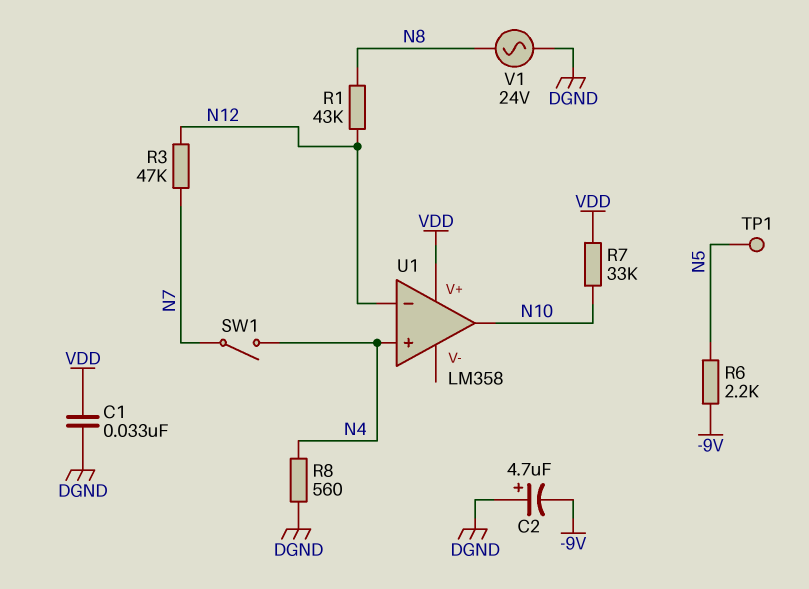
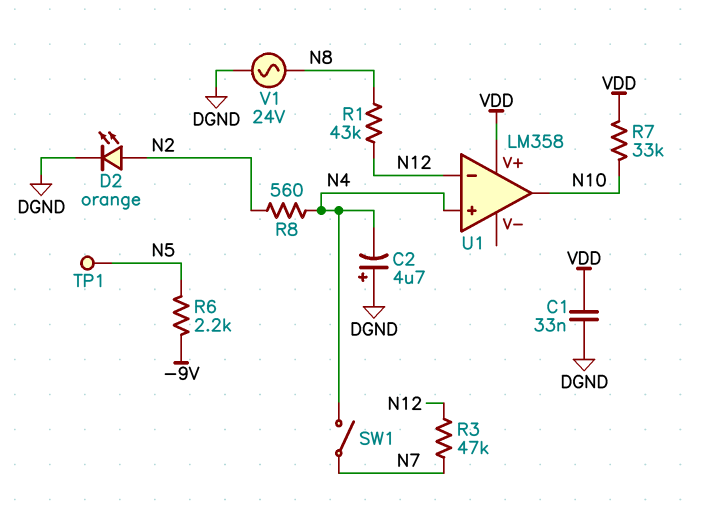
C2: 4.7uF (plus DGND, minus -9V) -> 4.7uF (plus DGND, minus N4)
D2: none -> LED orange (A N2, K DGND)
R8: 560 (DGND, N4) -> 560 (N2, N4)

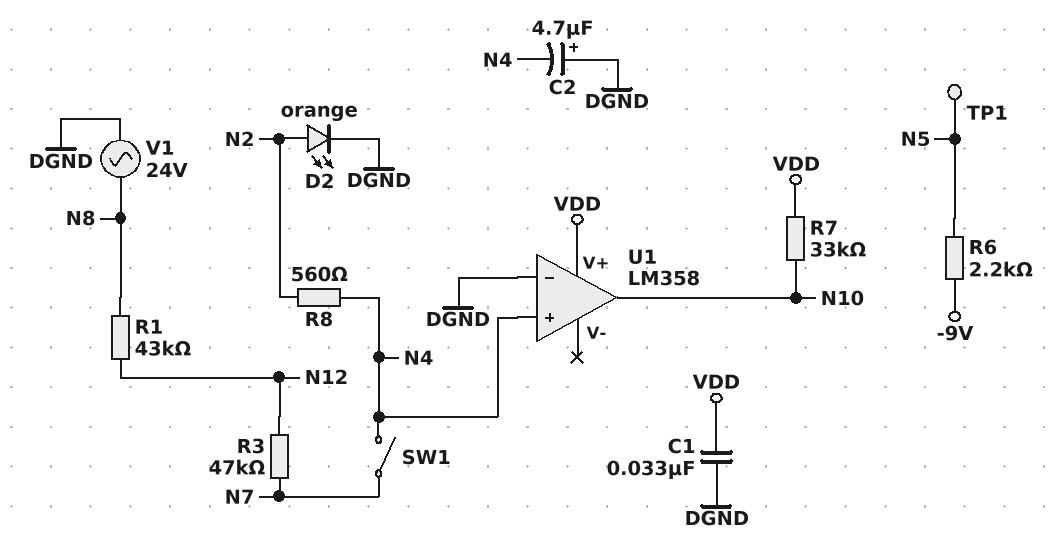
U1 pin in-: N12 -> DGND

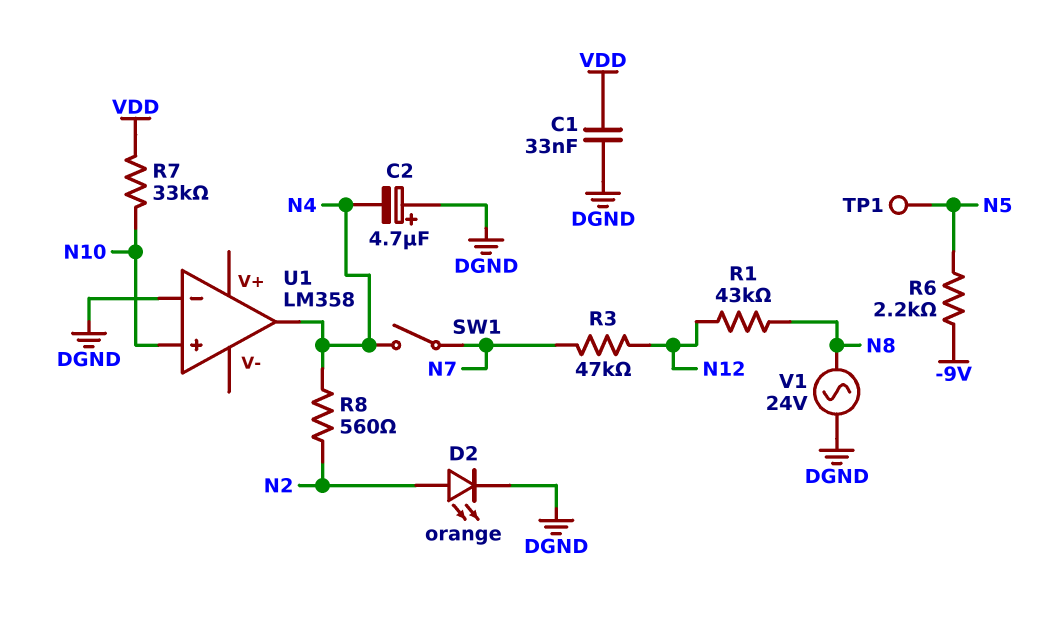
U1 pin V+: VDD -> none
U1 pin in+: N4 -> N10
U1 pin out: N10 -> N4

